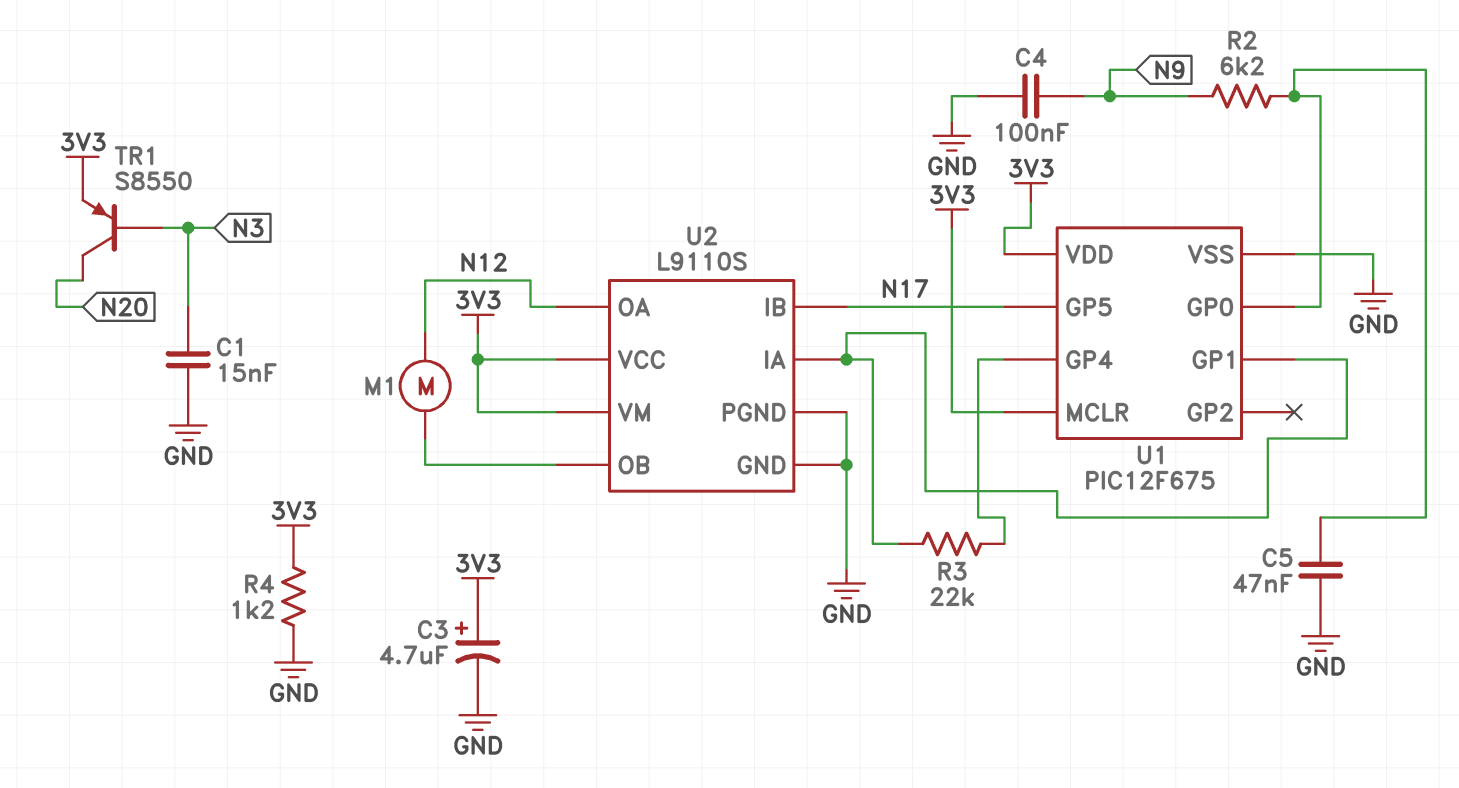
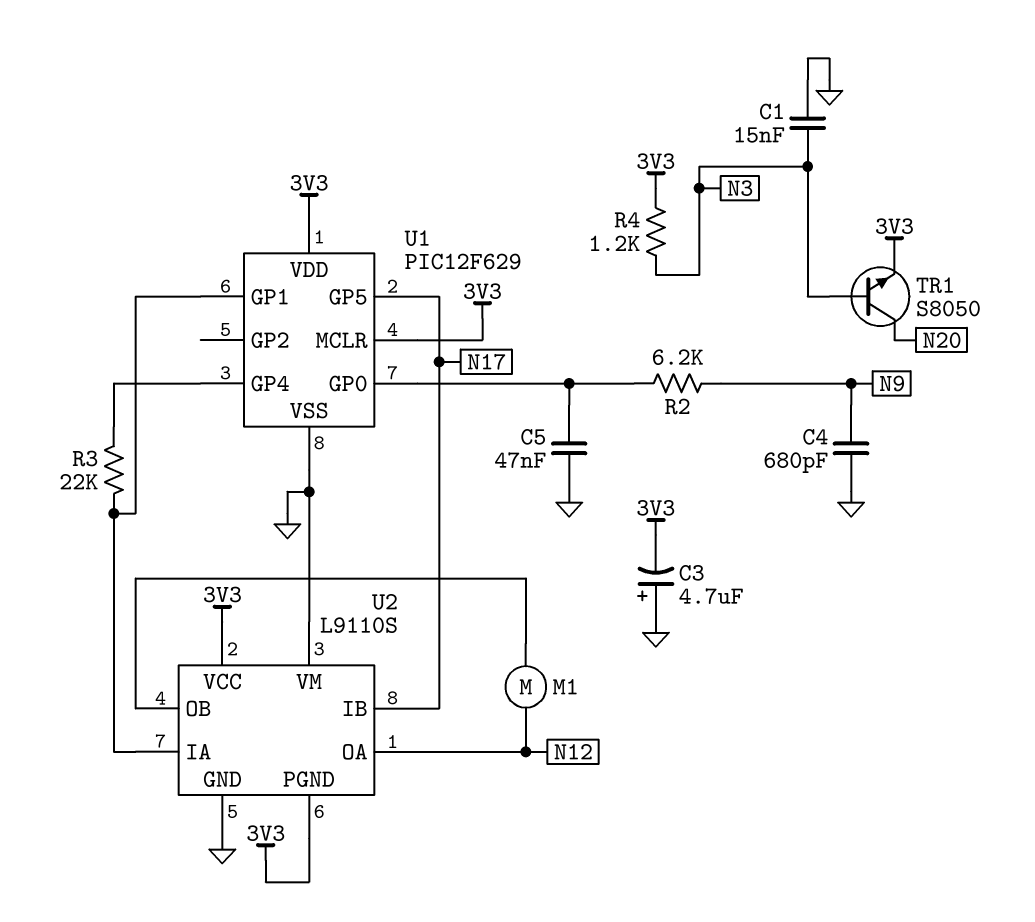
C3: 4.7uF (plus 3V3, minus GND) -> 4.7uF (plus GND, minus 3V3)
C4: 100nF (GND, N9) -> 680pF (GND, N9)
R4: 1.2k (3V3, GND) -> 1.2k (3V3, N3)
TR1: PNP S8550 (B N3, C N20, E 3V3) -> NPN S8050 (B N3, C N20, E 3V3)
U1: PIC12F675 -> PIC12F629
U2 pin PGND: GND -> 3V3
U2 pin VM: 3V3 -> GND

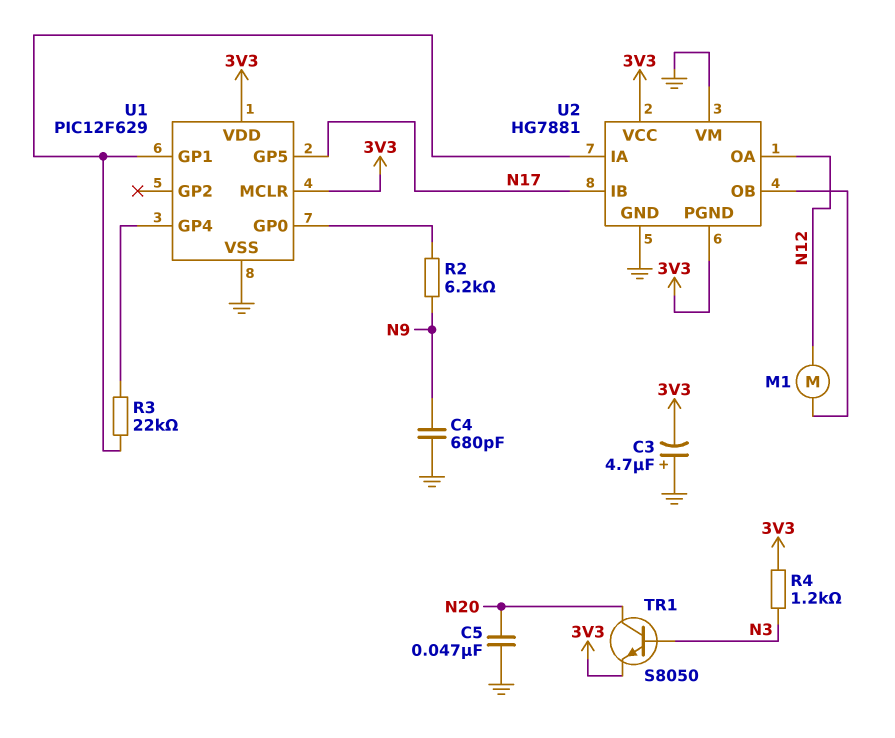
C1: 15nF (GND, N3) -> none
C5: 47nF (GND, U1/GP0) -> 47nF (GND, N20)
U2: L9110S -> HG7881

